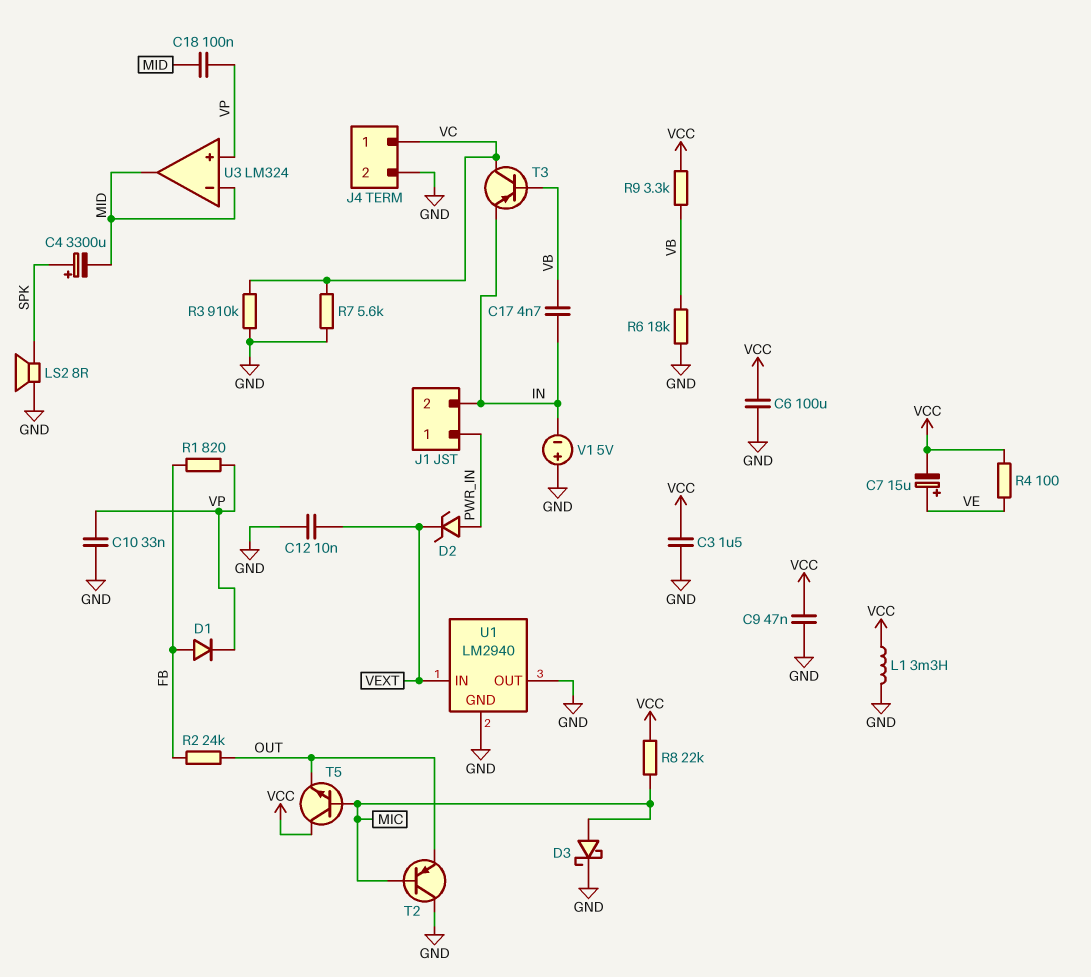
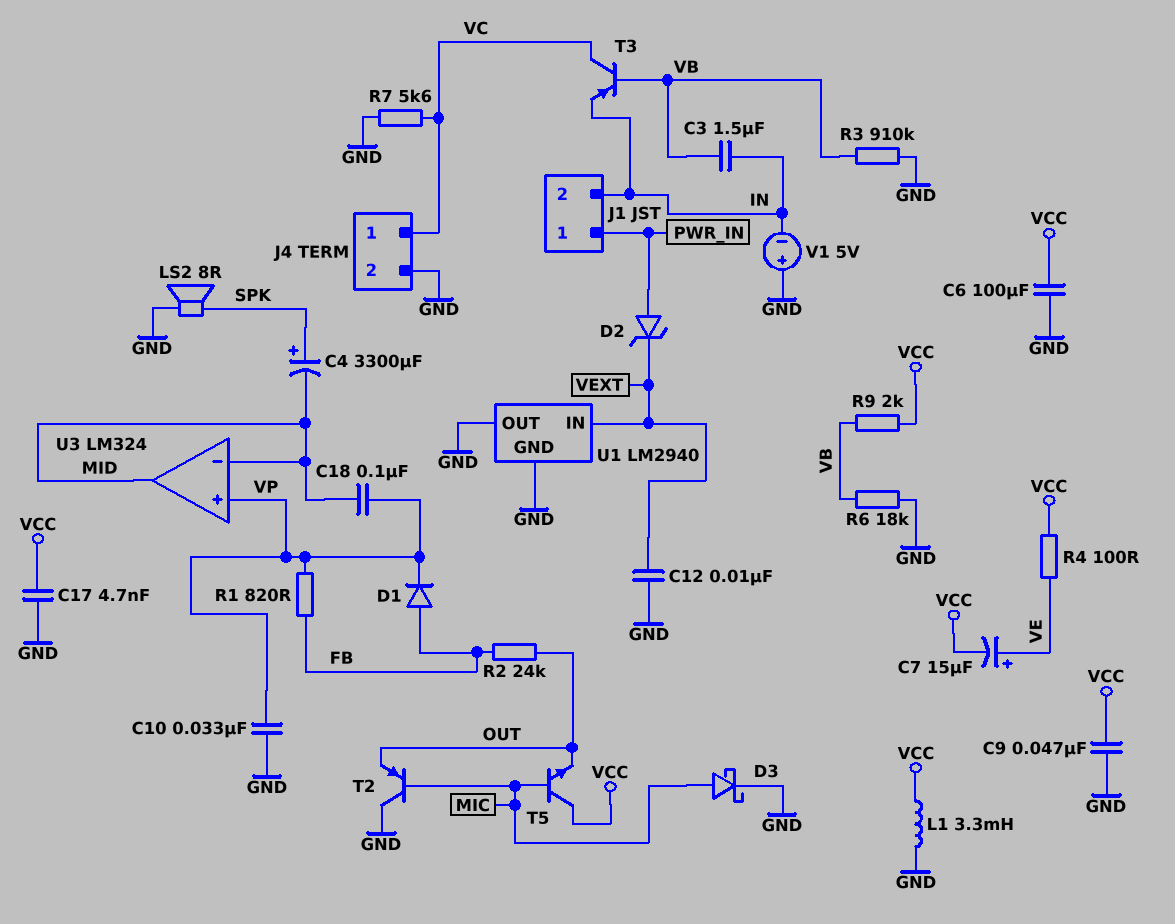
C3: 1.5uF (GND, VCC) -> 1.5uF (IN, VB)
C17: 4.7nF (IN, VB) -> 4.7nF (GND, VCC)
R3: 910k (GND, VC) -> 910k (GND, VB)
R8: 22k (MIC, VCC) -> none
R9: 3.3k (VB, VCC) -> 2k (VB, VCC)

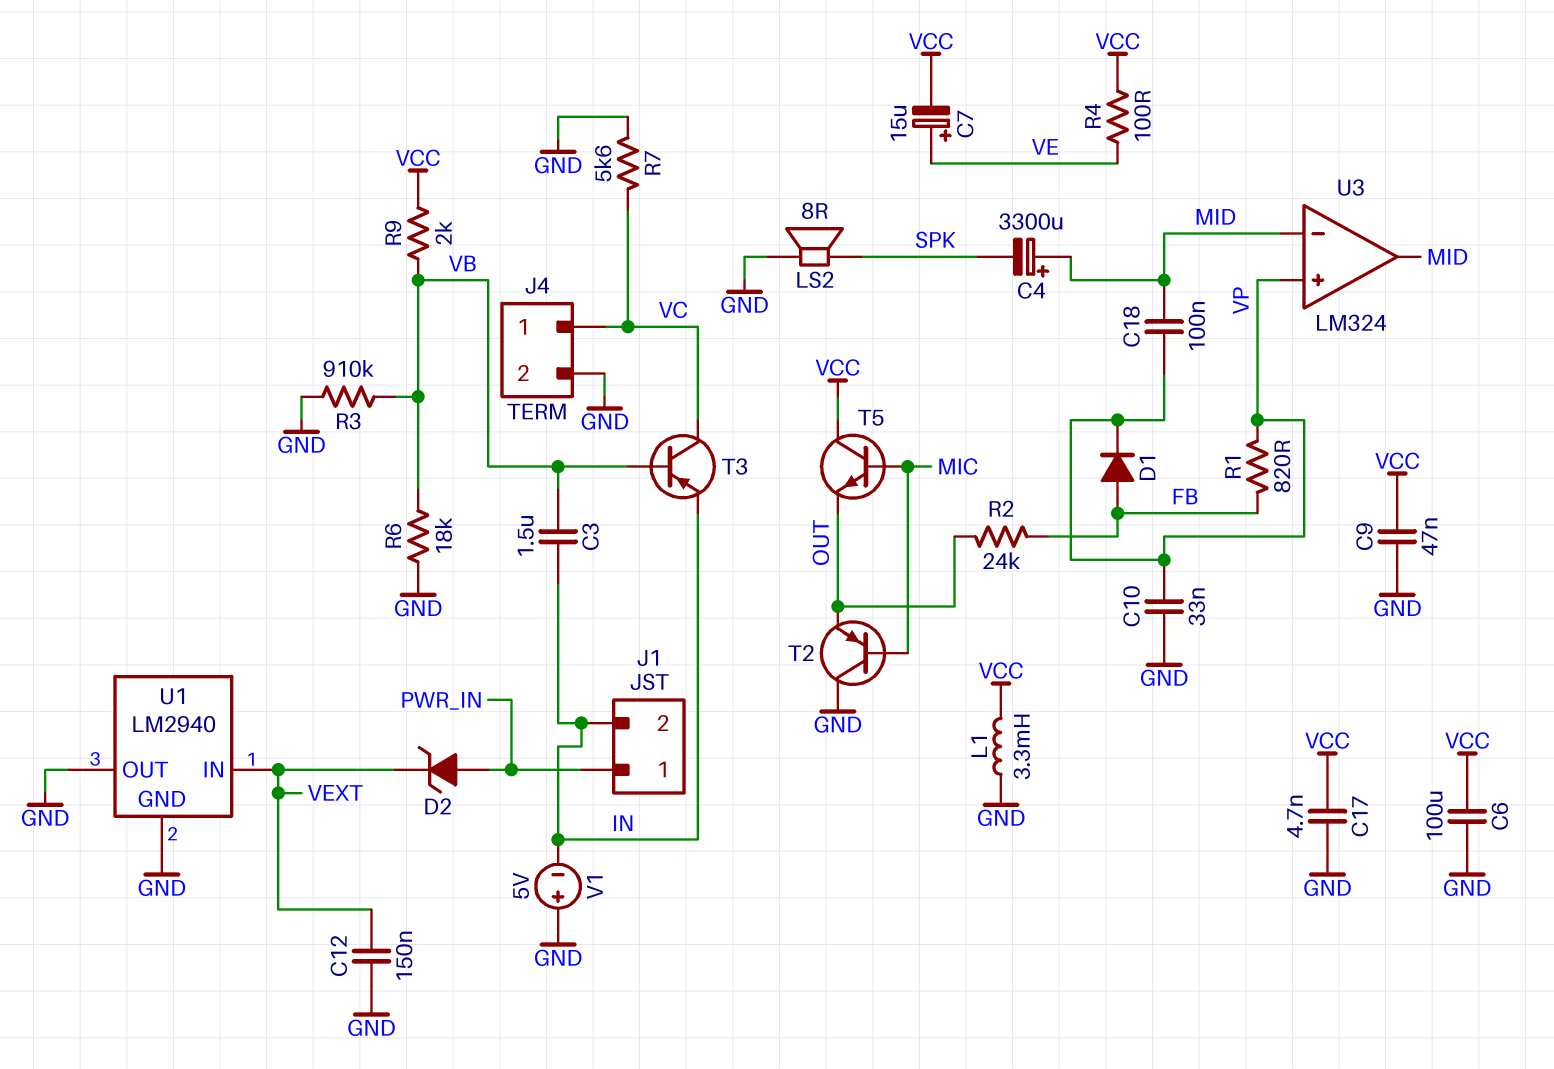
C4: 3300uF (plus SPK, minus MID) -> 3300uF (plus MID, minus SPK)
C12: 10nF (GND, VEXT) -> 150nF (GND, VEXT)
D3: schottky (A MIC, K GND) -> none

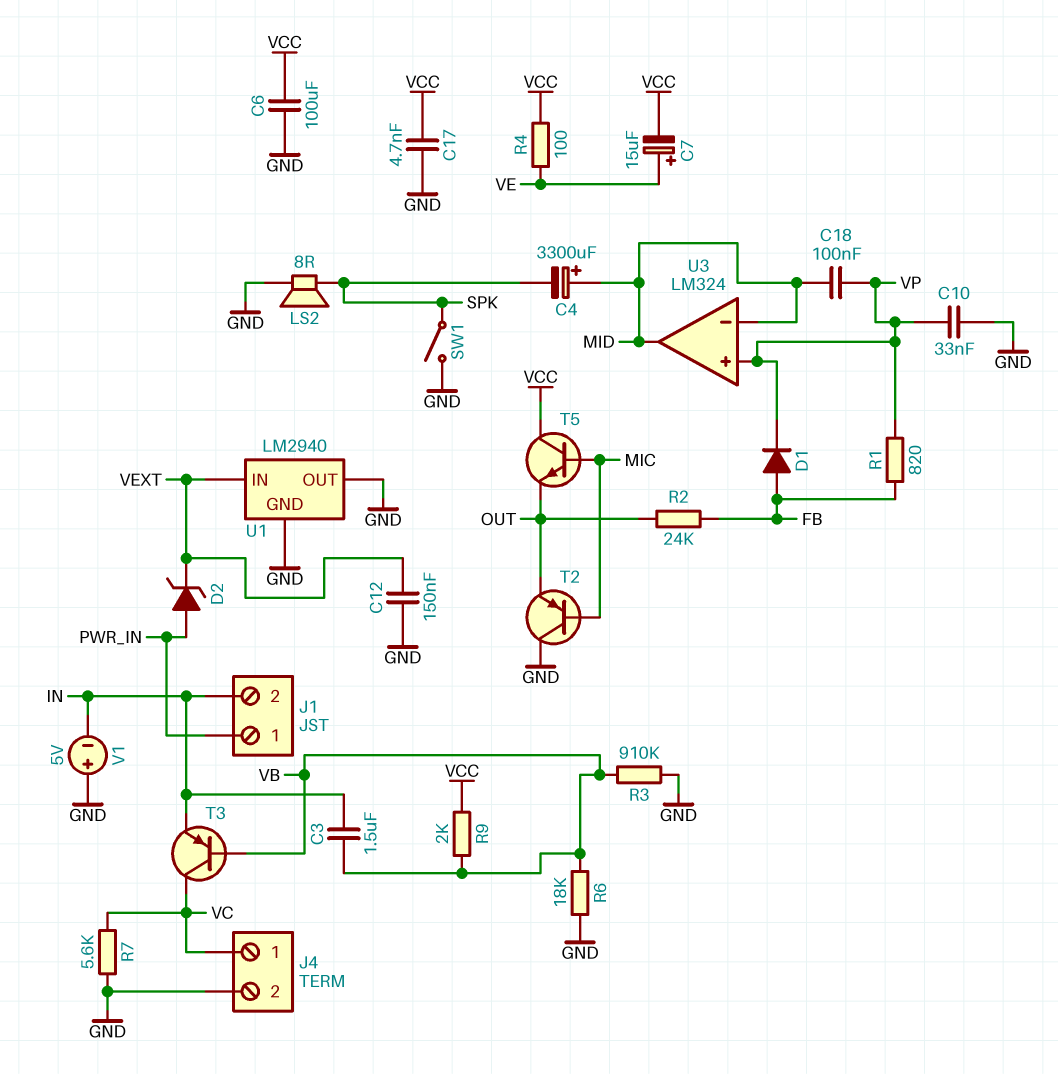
C9: 47nF (GND, VCC) -> none
L1: 3.3mH (GND, VCC) -> none
SW1: none -> switch (GND, SPK)

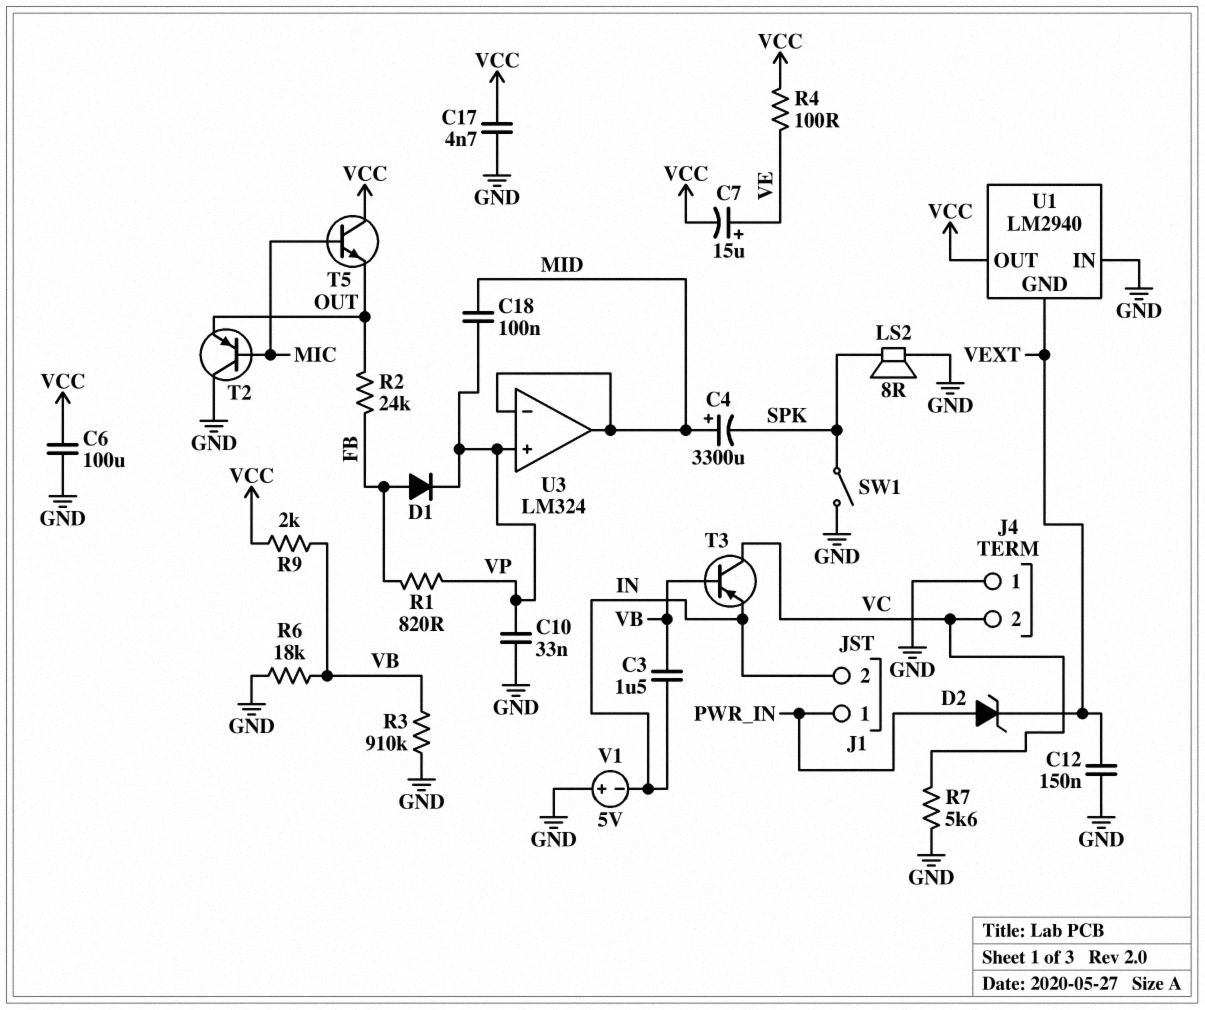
J4 pin 1: VC -> GND
J4 pin 2: GND -> VC
U1 pin GND: GND -> VEXT
U1 pin IN: VEXT -> GND
U1 pin OUT: GND -> VCC

